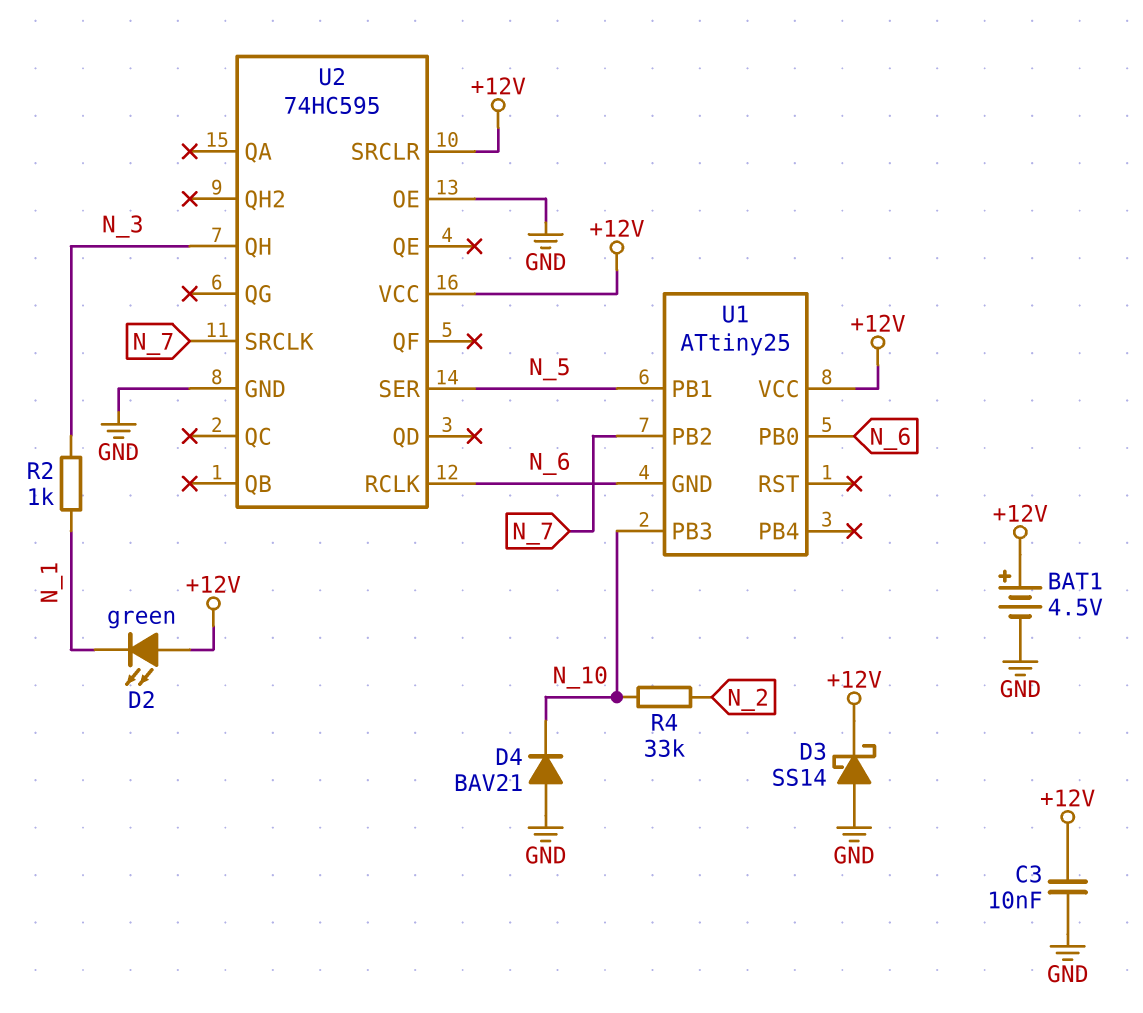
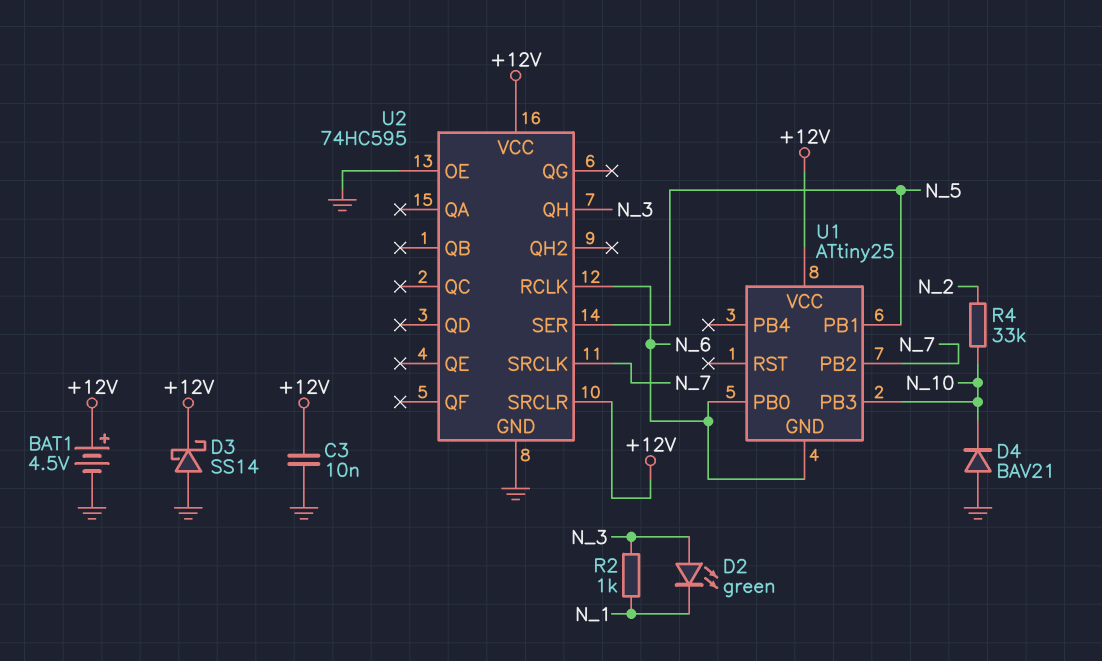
D2: LED green (A +12V, K N_1) -> LED green (A N_3, K N_1)

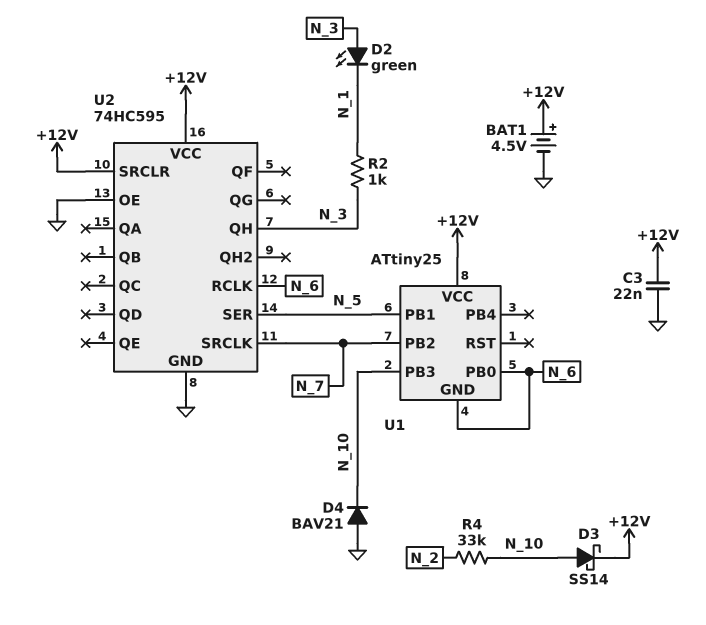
C3: 10nF (+12V, GND) -> 22nF (+12V, GND)
D3: schottky SS14 (A GND, K +12V) -> schottky SS14 (A N_10, K +12V)

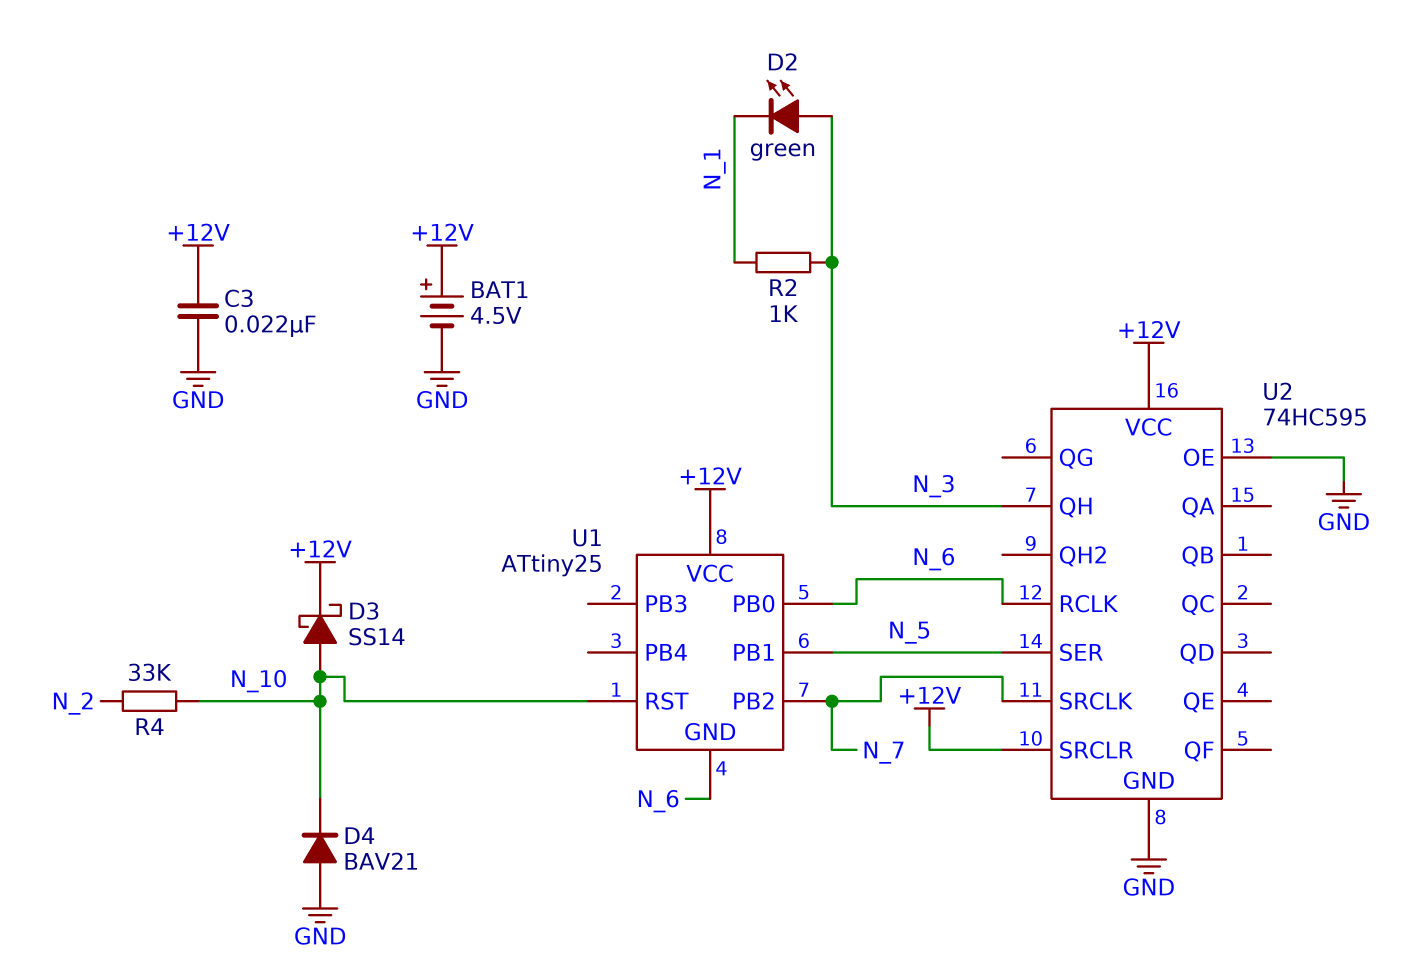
U1 pin PB3: N_10 -> none
U1 pin RST: none -> N_10

